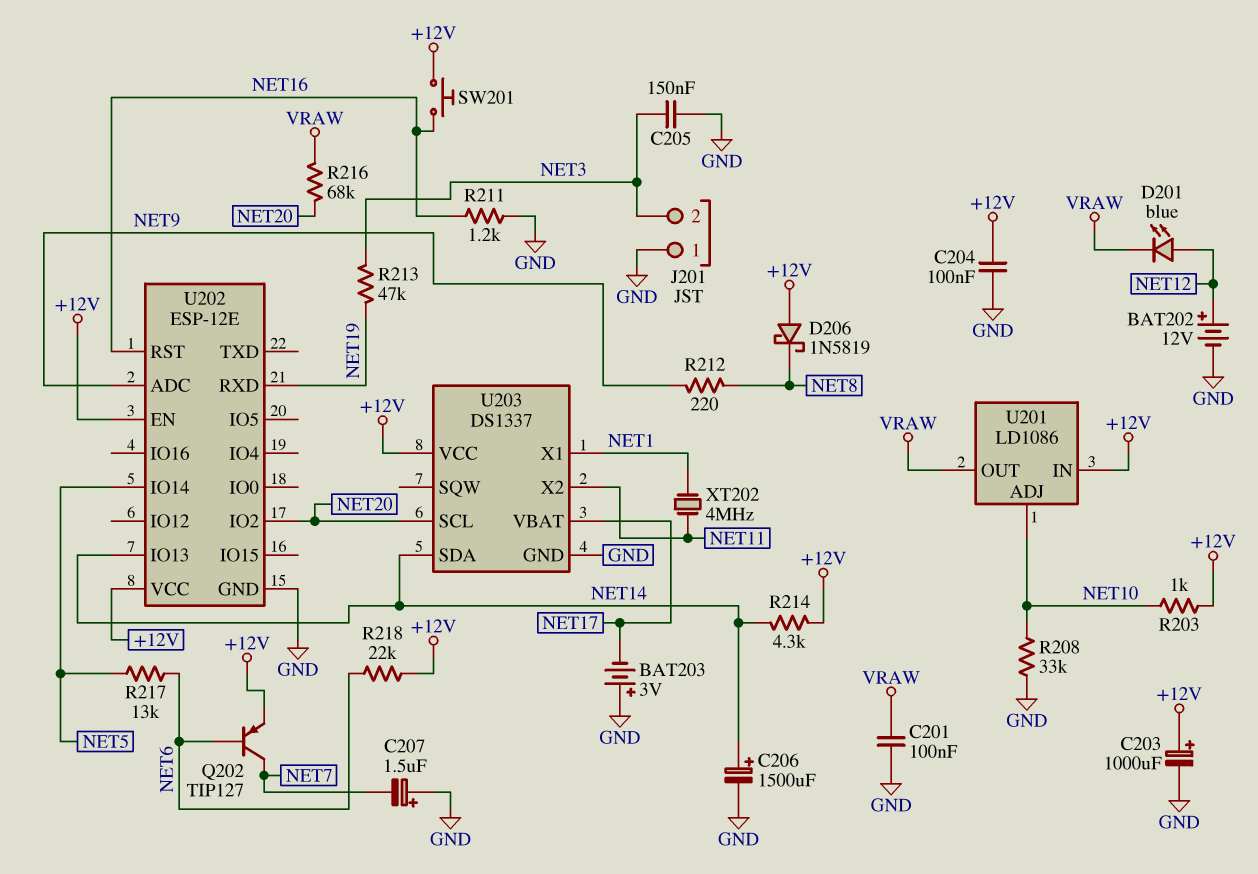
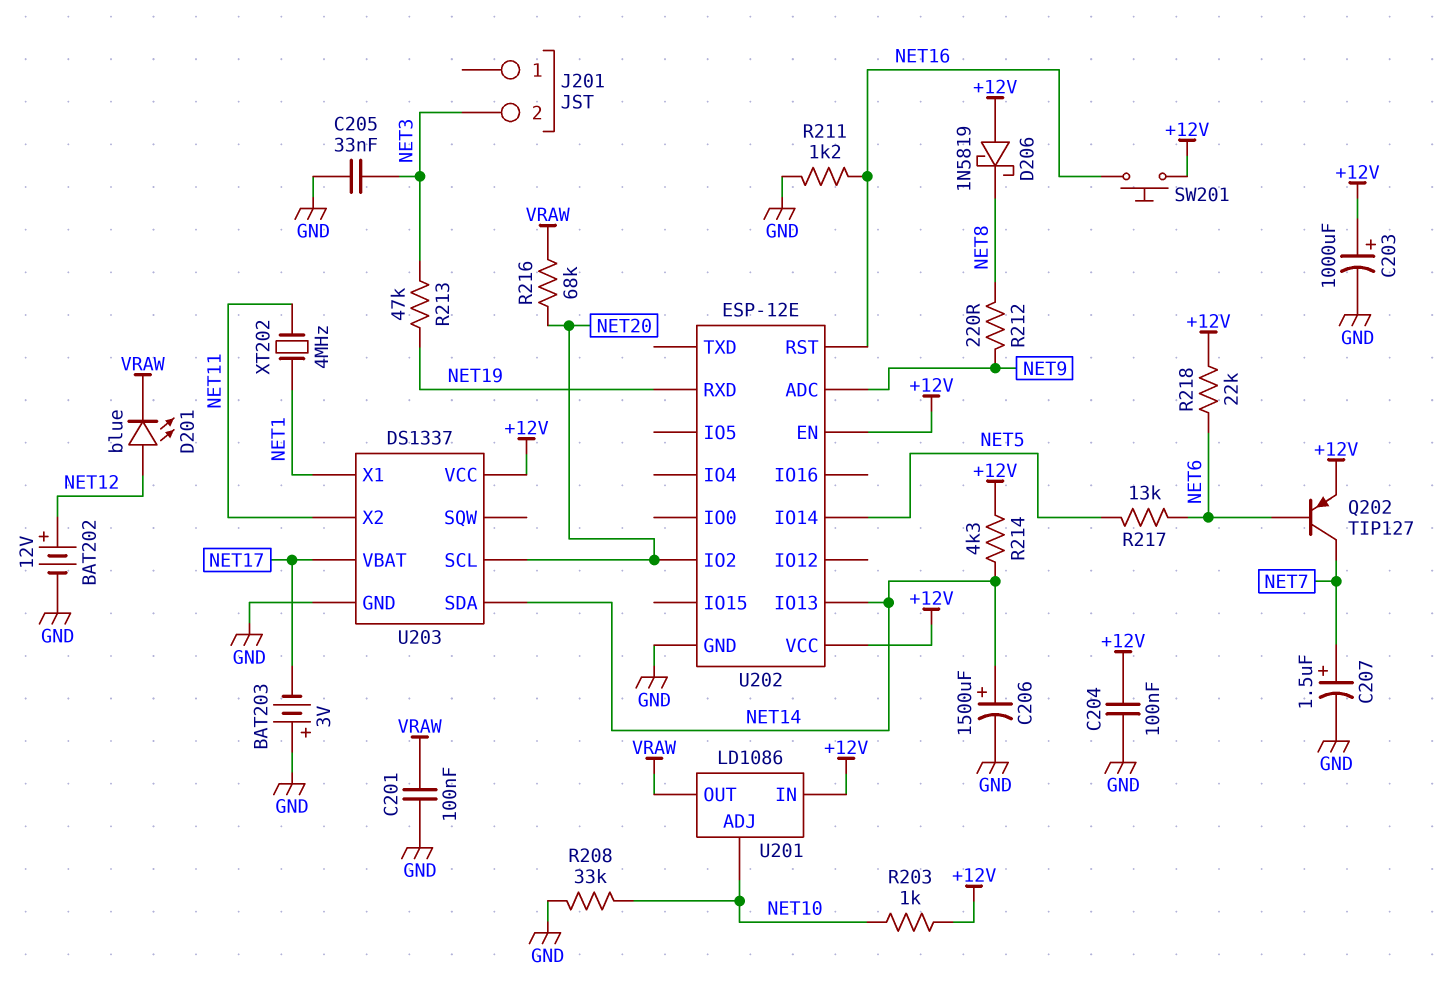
C205: 150nF (GND, NET3) -> 33nF (GND, NET3)
C207: 1.5uF (plus GND, minus NET7) -> 1.5uF (plus NET7, minus GND)
J201 pin 1: GND -> none

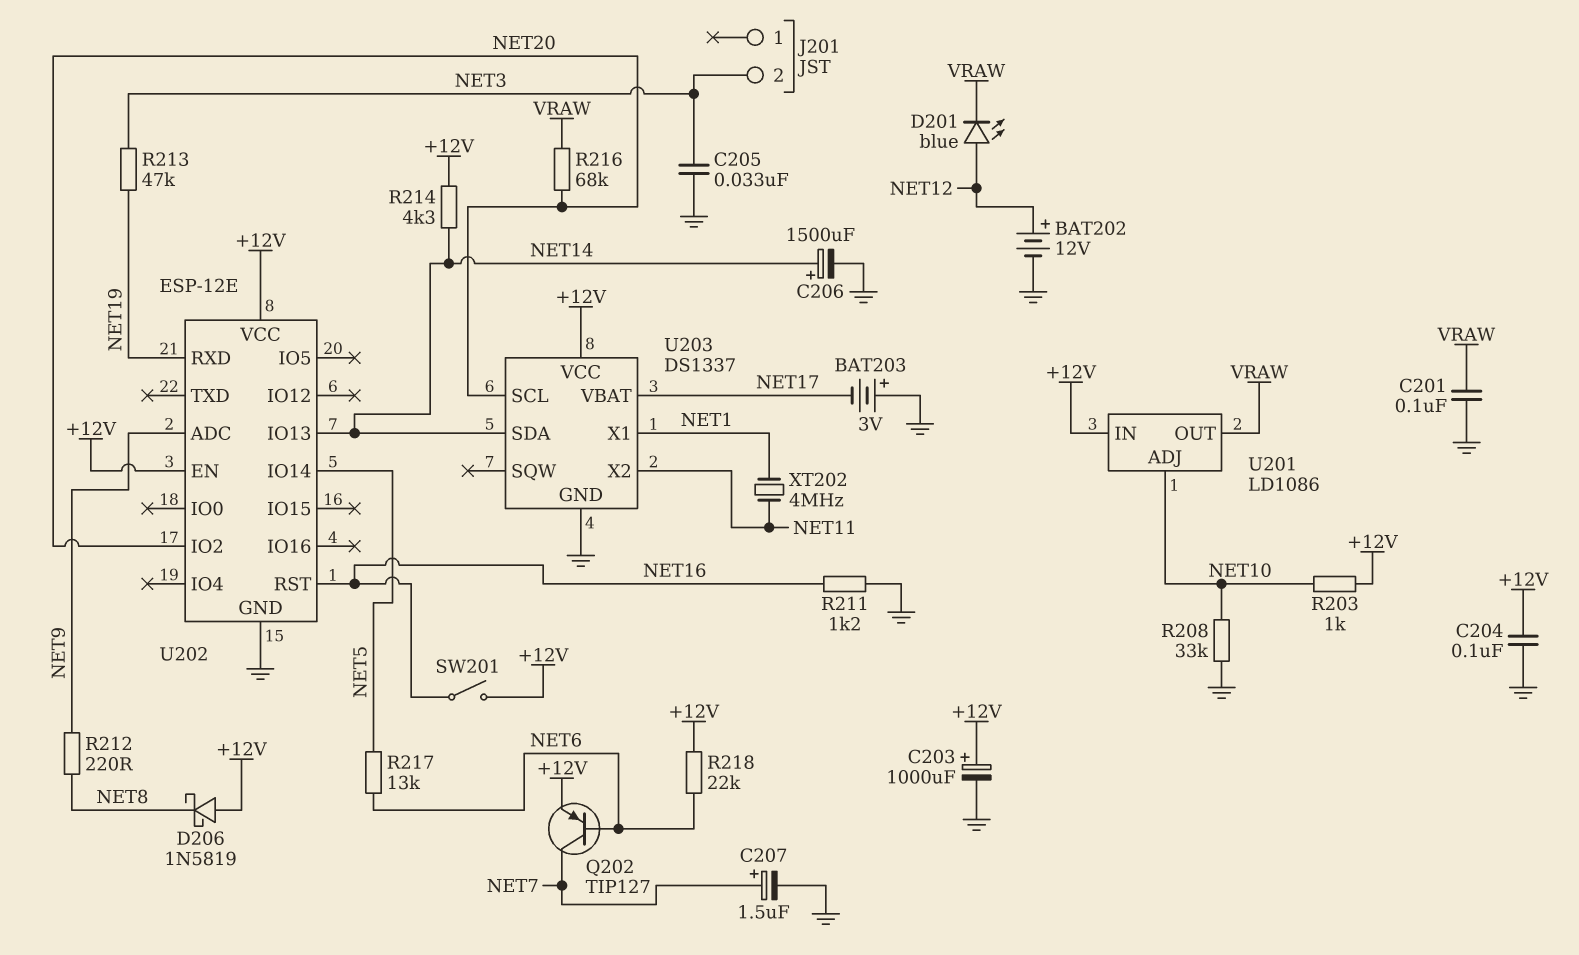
SW201: button (+12V, NET16) -> switch (+12V, NET16)

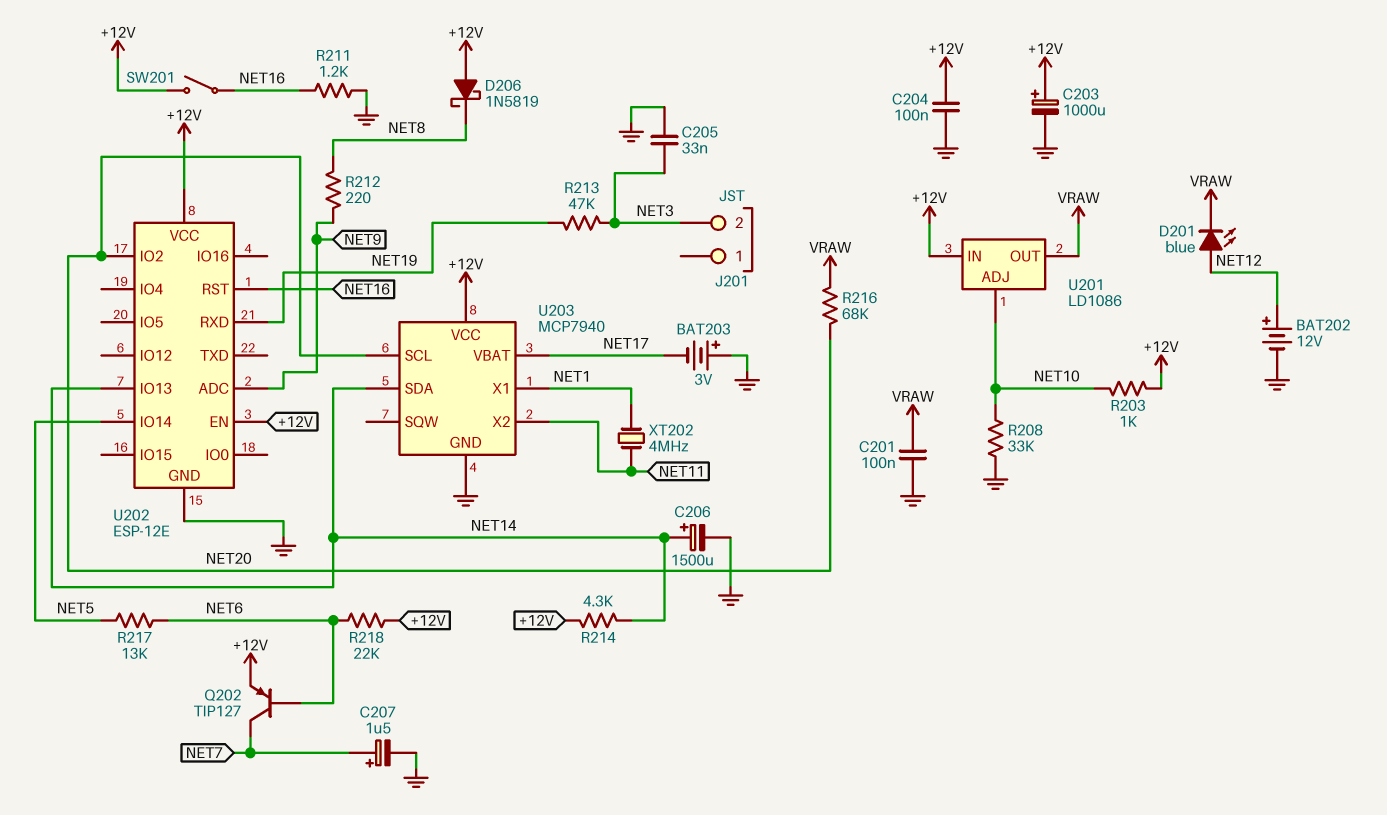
U203: DS1337 -> MCP7940

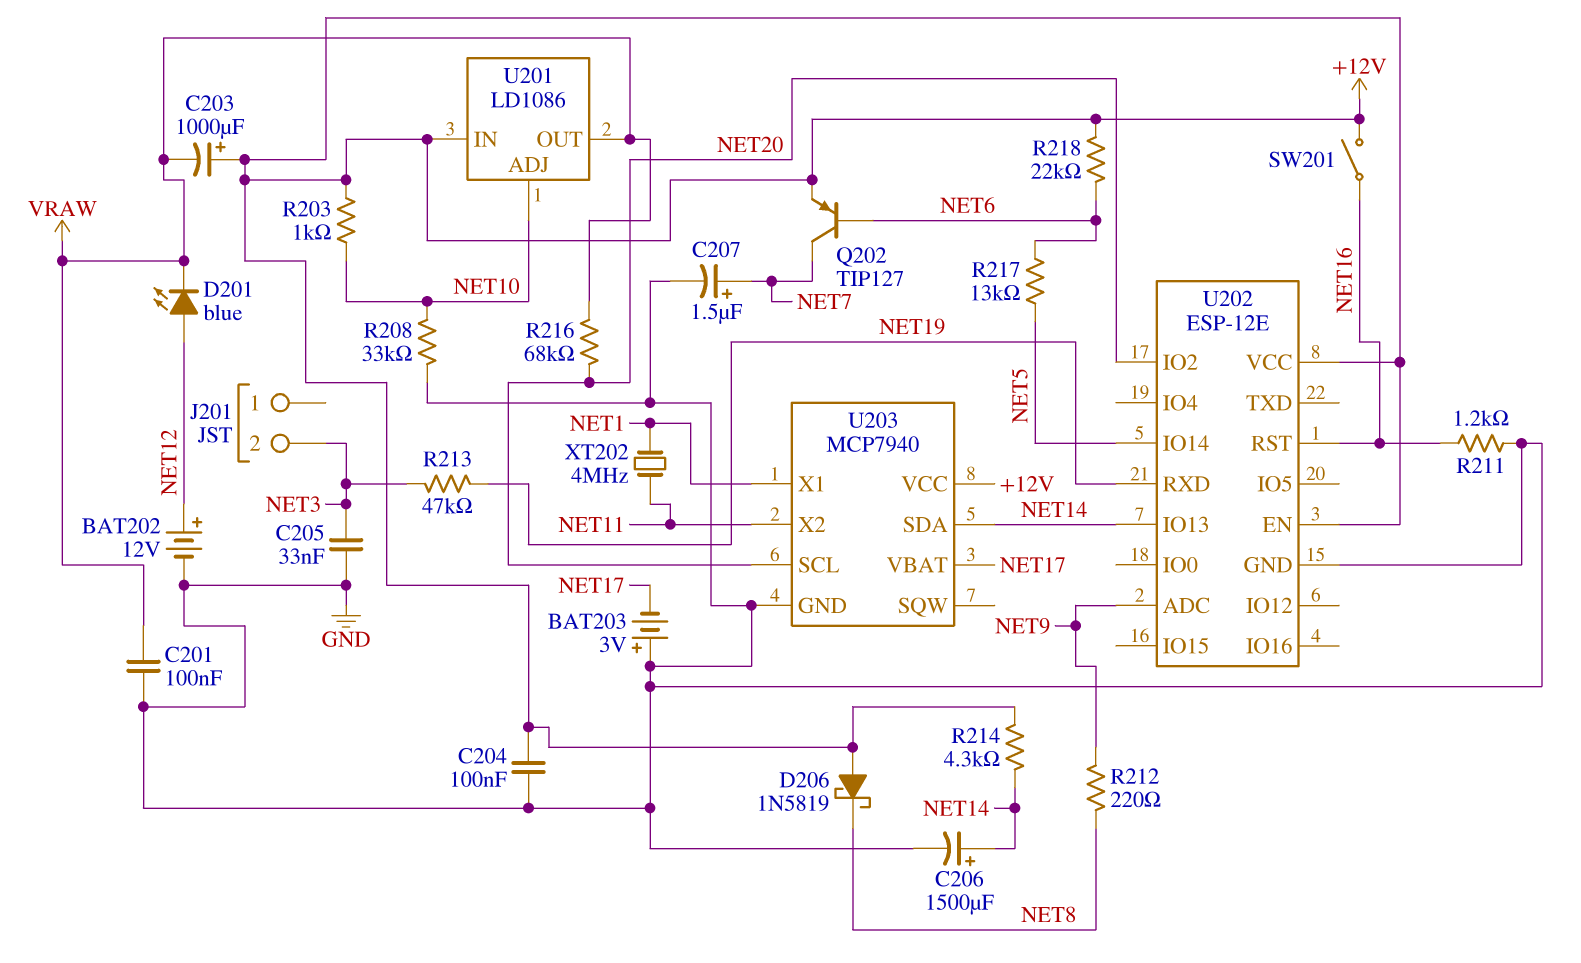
C203: 1000uF (plus +12V, minus GND) -> 1000uF (plus +12V, minus VRAW)

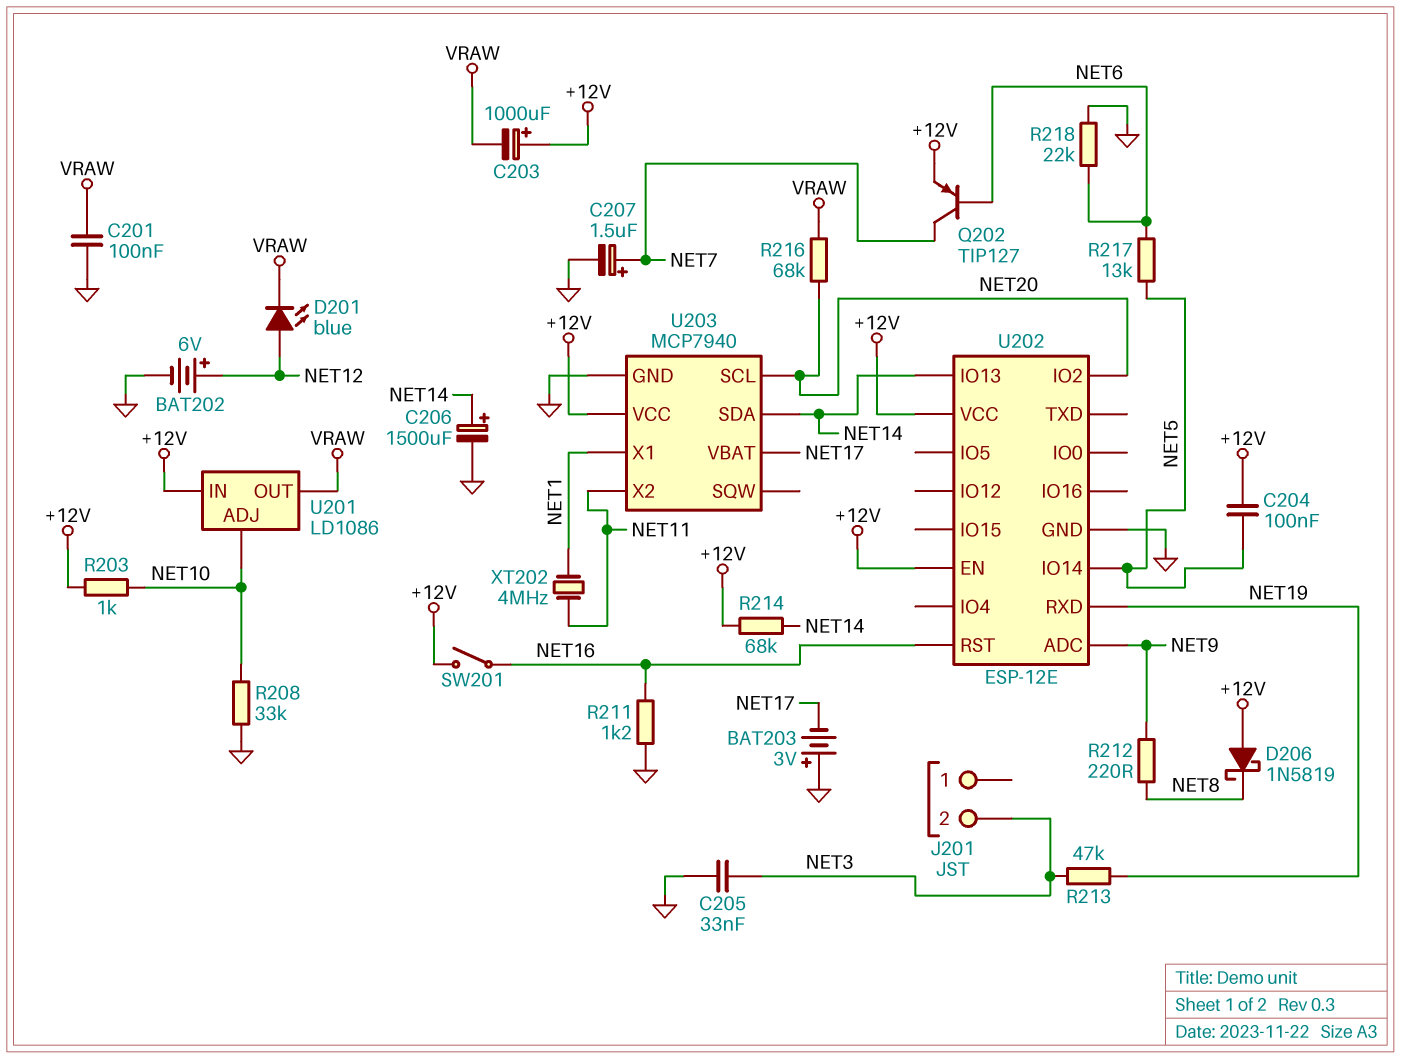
BAT202: 12V (plus NET12, minus GND) -> 6V (plus NET12, minus GND)
C204: 100nF (+12V, GND) -> 100nF (+12V, NET5)
R214: 4.3k (+12V, NET14) -> 68k (+12V, NET14)
R218: 22k (+12V, NET6) -> 22k (GND, NET6)

